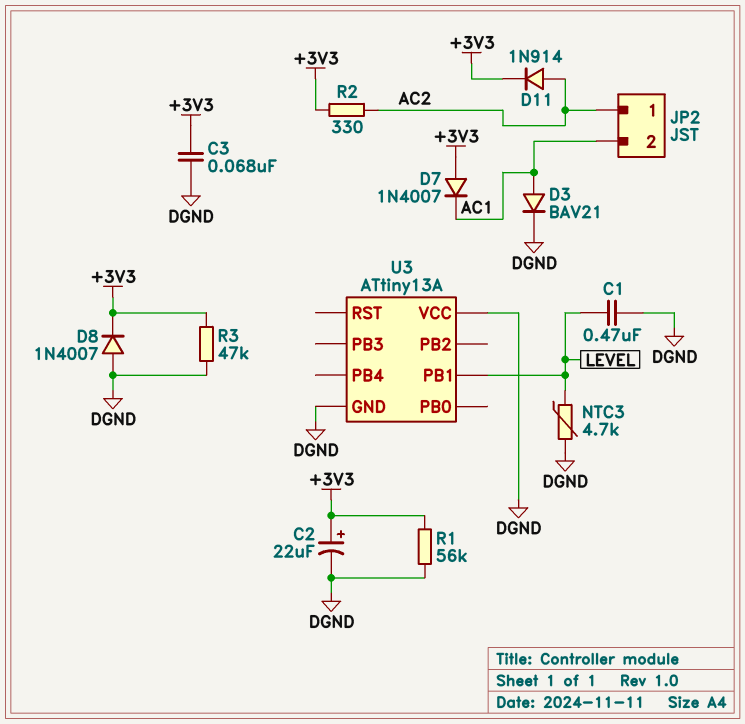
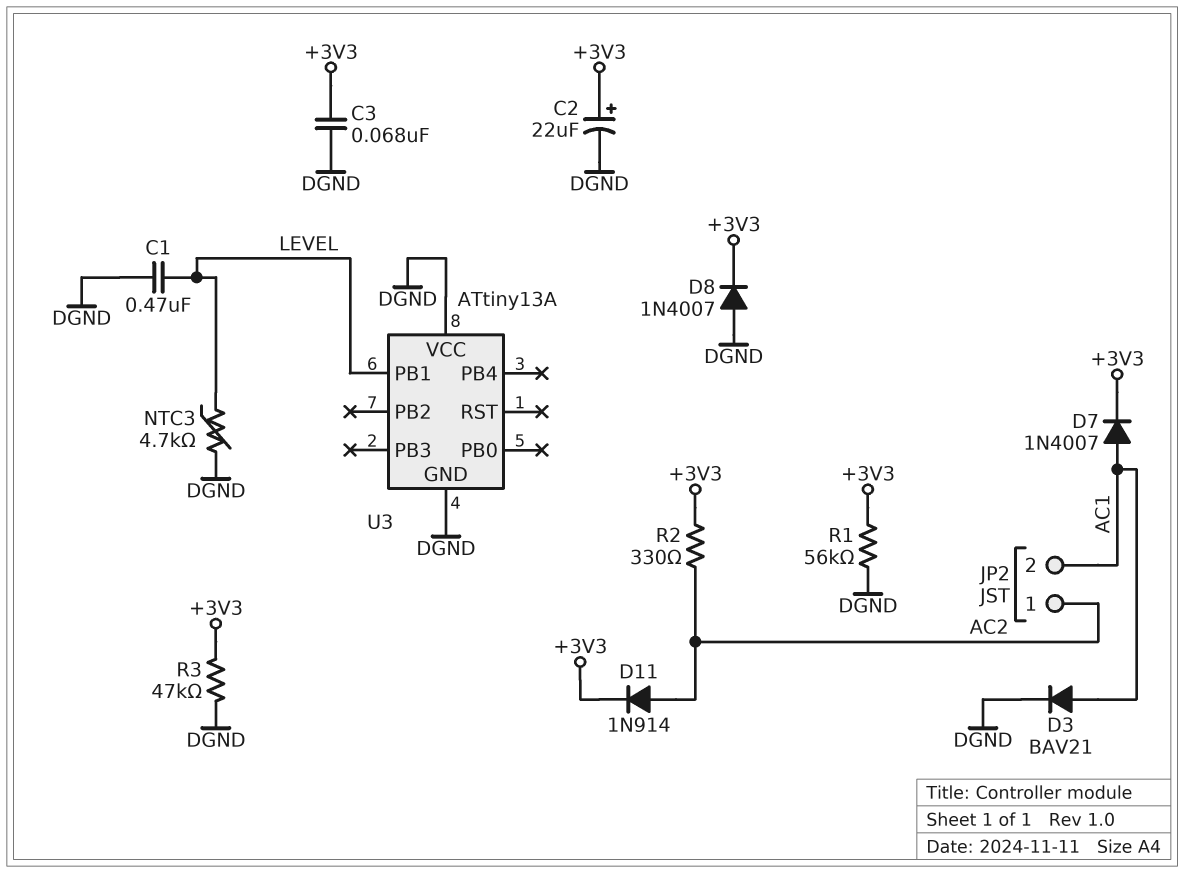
D7: diode 1N4007 (A +3V3, K AC1) -> diode 1N4007 (A AC1, K +3V3)

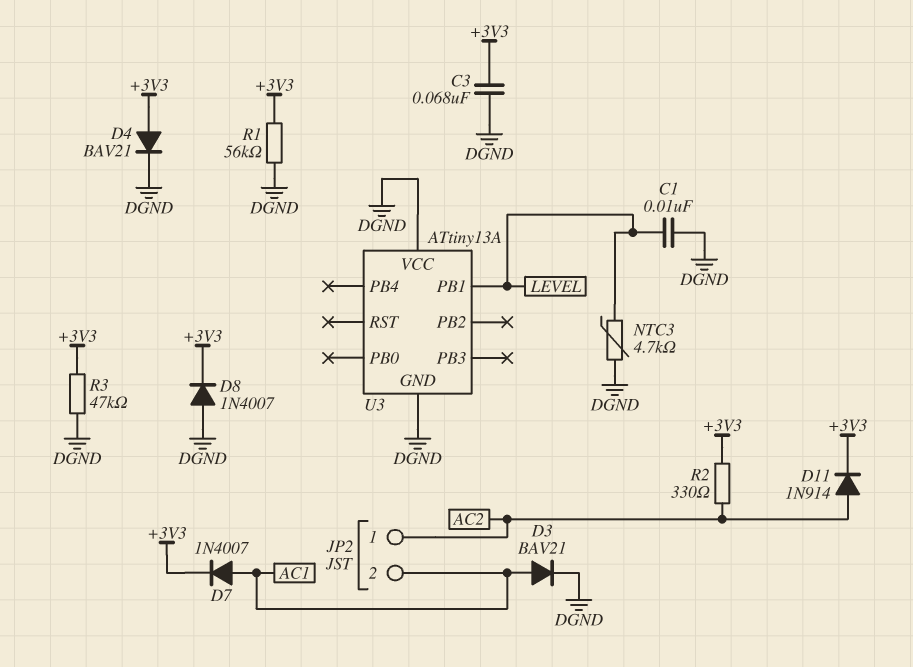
C1: 470nF (DGND, LEVEL) -> 10nF (DGND, LEVEL)
C2: 22uF (plus +3V3, minus DGND) -> none
D4: none -> diode BAV21 (A +3V3, K DGND)

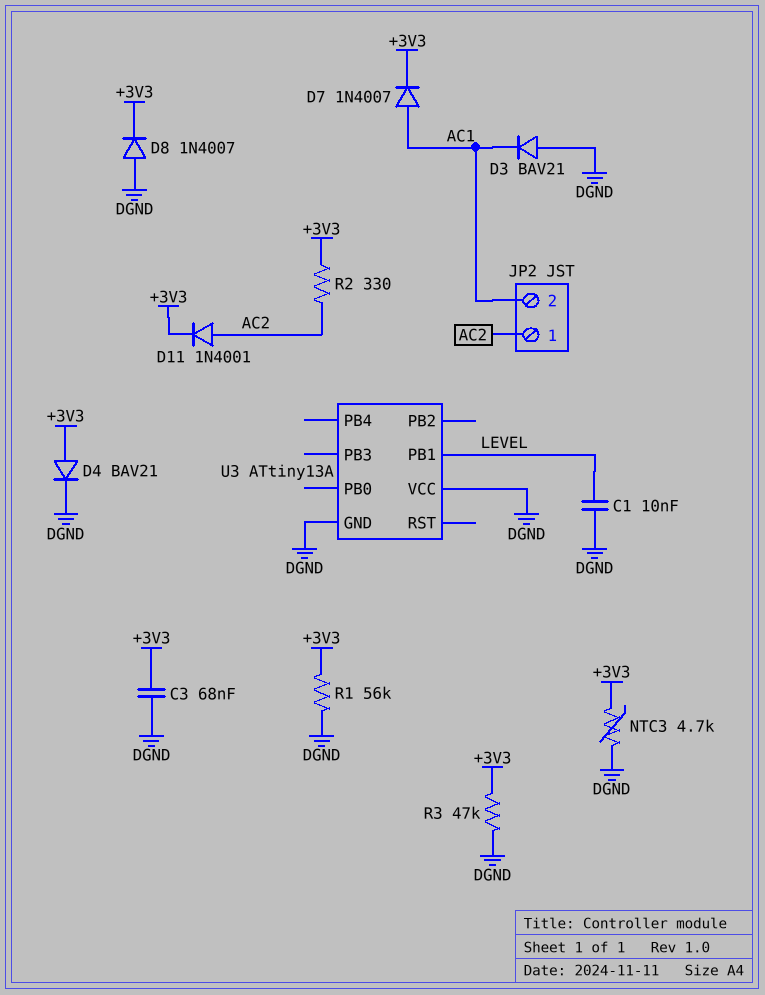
D3: diode BAV21 (A AC1, K DGND) -> diode BAV21 (A DGND, K AC1)
D11: diode 1N914 (A AC2, K +3V3) -> diode 1N4001 (A AC2, K +3V3)
NTC3: 4.7k (DGND, LEVEL) -> 4.7k (+3V3, DGND)

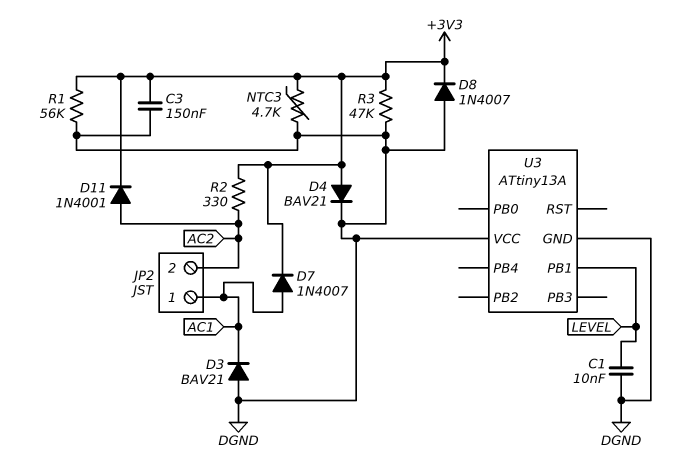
C3: 68nF (+3V3, DGND) -> 150nF (+3V3, DGND)
JP2 pin 1: AC2 -> AC1
JP2 pin 2: AC1 -> AC2

